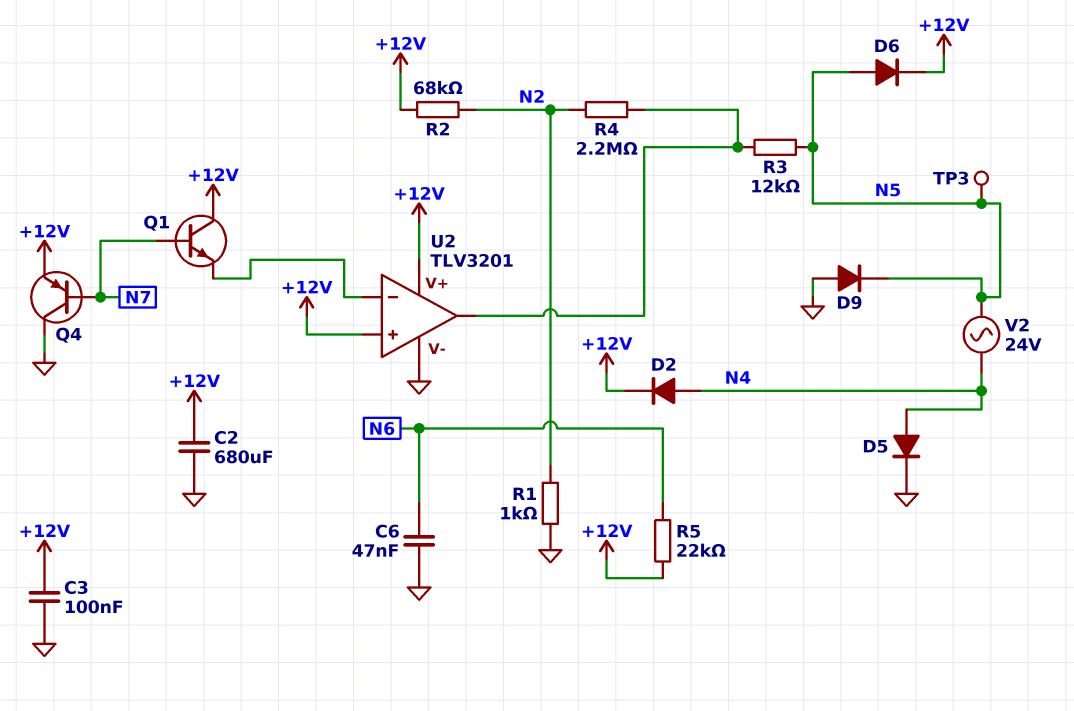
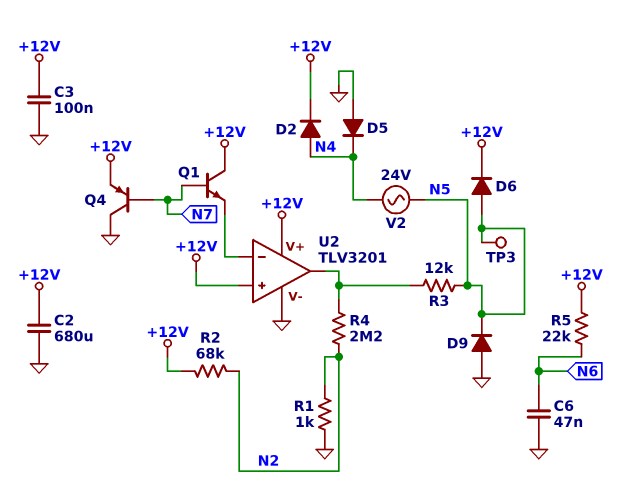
D5: diode (A N4, K GND) -> diode (A GND, K N4)

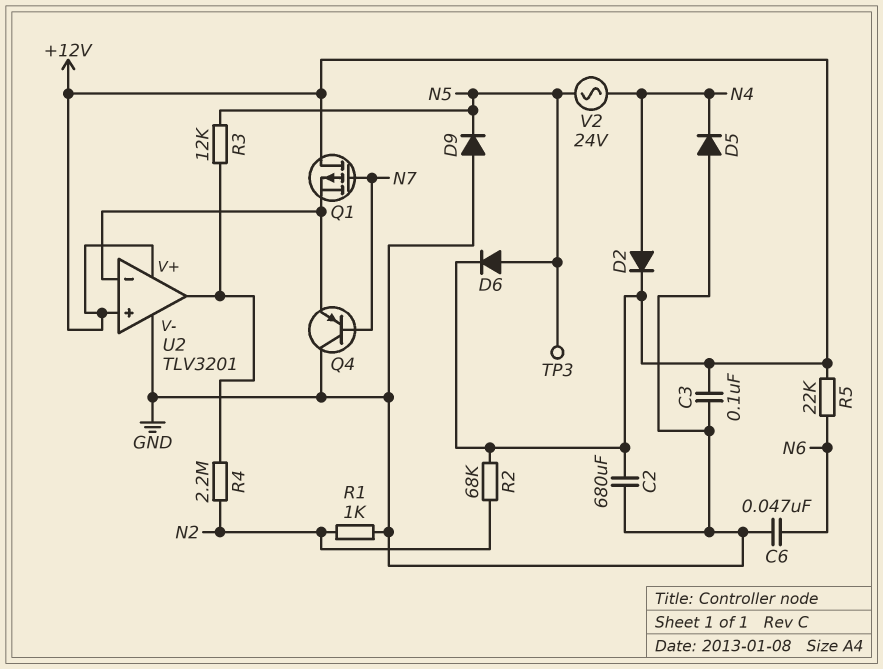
Q1: NPN (B N7, C +12V, E U2/in-) -> PMOS (G N7, D +12V, S U2/in-)
Q4: PNP (B N7, C GND, E +12V) -> PNP (B N7, C GND, E U2/in-)

